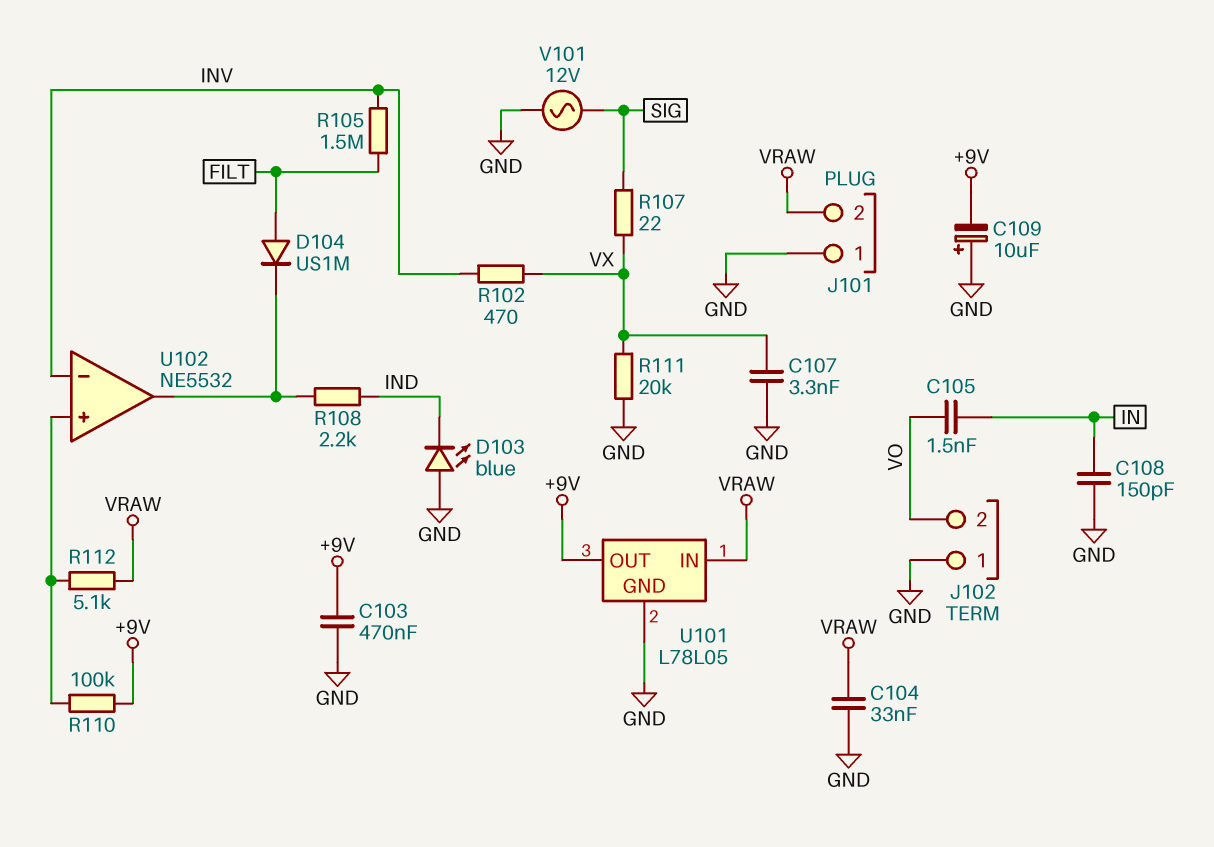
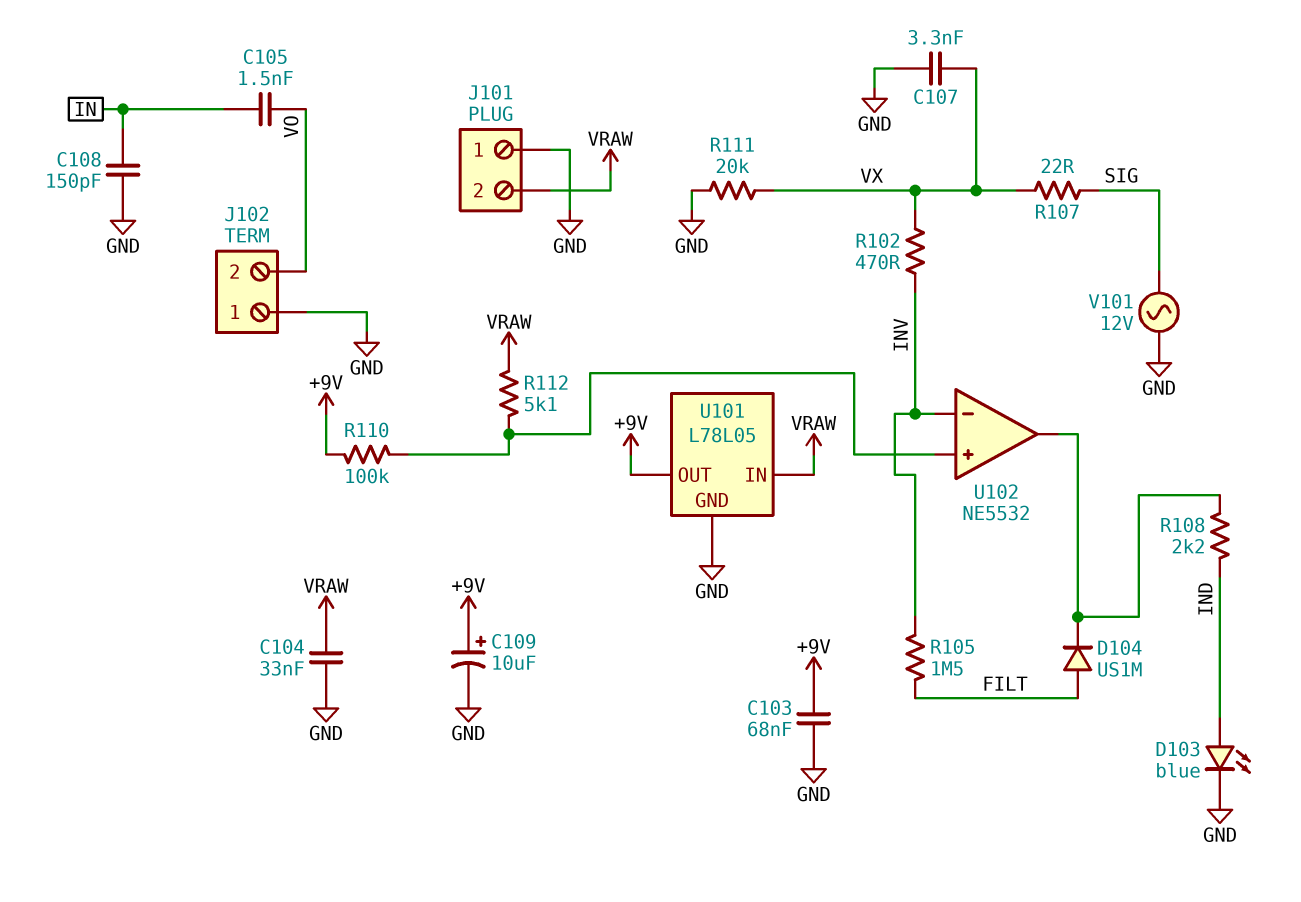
C103: 470nF (+9V, GND) -> 68nF (+9V, GND)
C109: 10uF (plus GND, minus +9V) -> 10uF (plus +9V, minus GND)
D103: LED blue (A GND, K IND) -> LED blue (A IND, K GND)

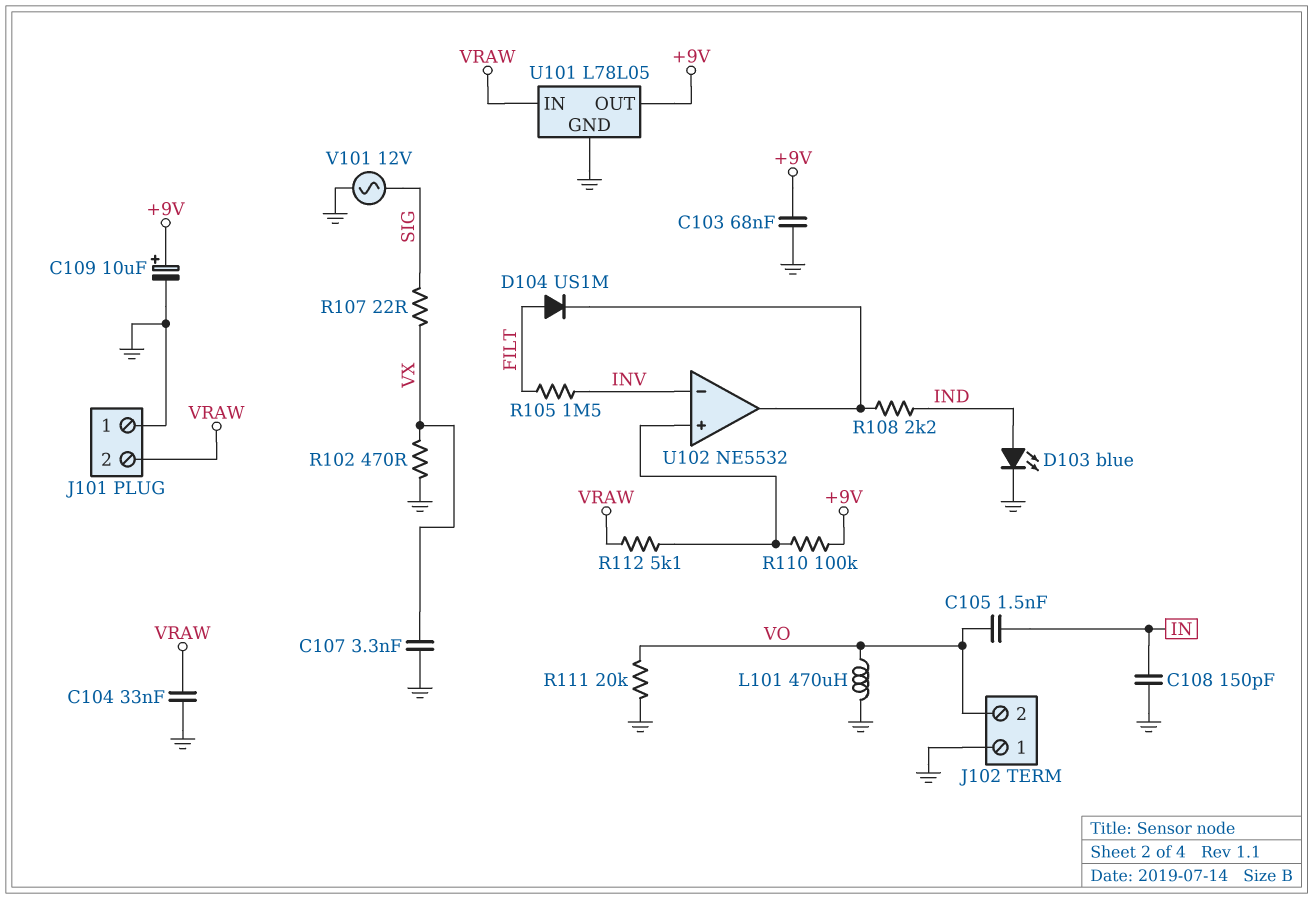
L101: none -> 470uH (GND, VO)
R102: 470 (INV, VX) -> 470 (GND, VX)
R111: 20k (GND, VX) -> 20k (GND, VO)

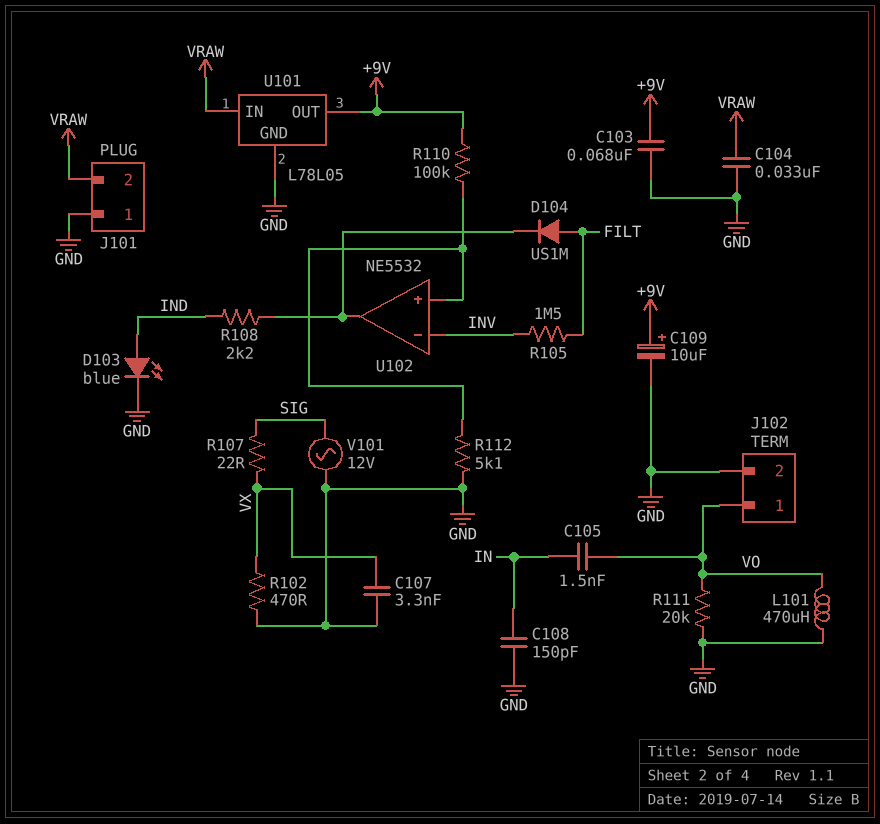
J102 pin 1: GND -> VO
J102 pin 2: VO -> GND
R112: 5.1k (U102/in+, VRAW) -> 5.1k (GND, U102/in+)

